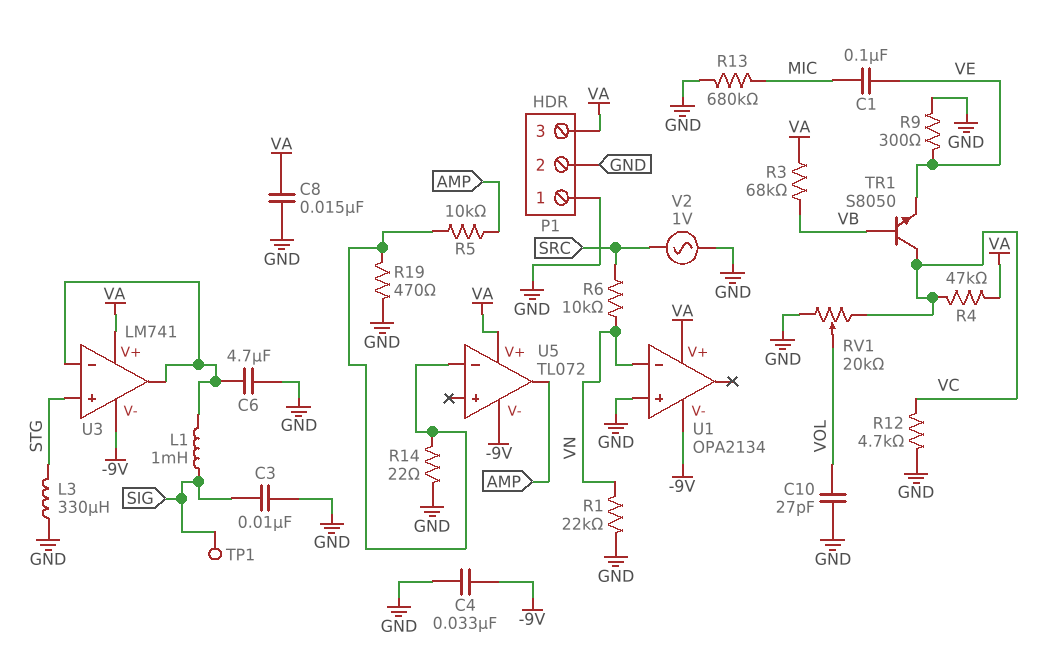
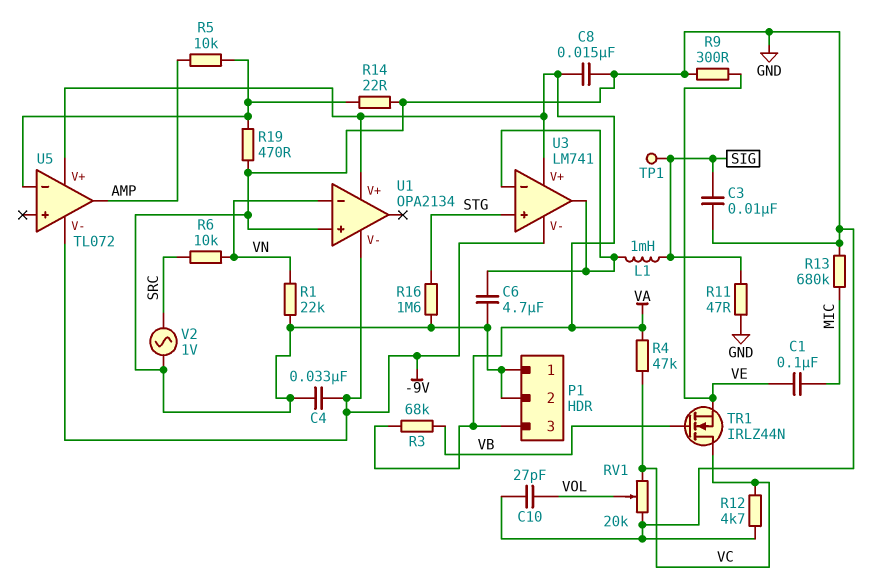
L3: 330uH (GND, STG) -> none
R11: none -> 47 (GND, SIG)
R16: none -> 1.6M (GND, STG)
TR1: NPN S8050 (B VB, C VC, E VE) -> NMOS IRLZ44N (G VB, D VC, S VE)

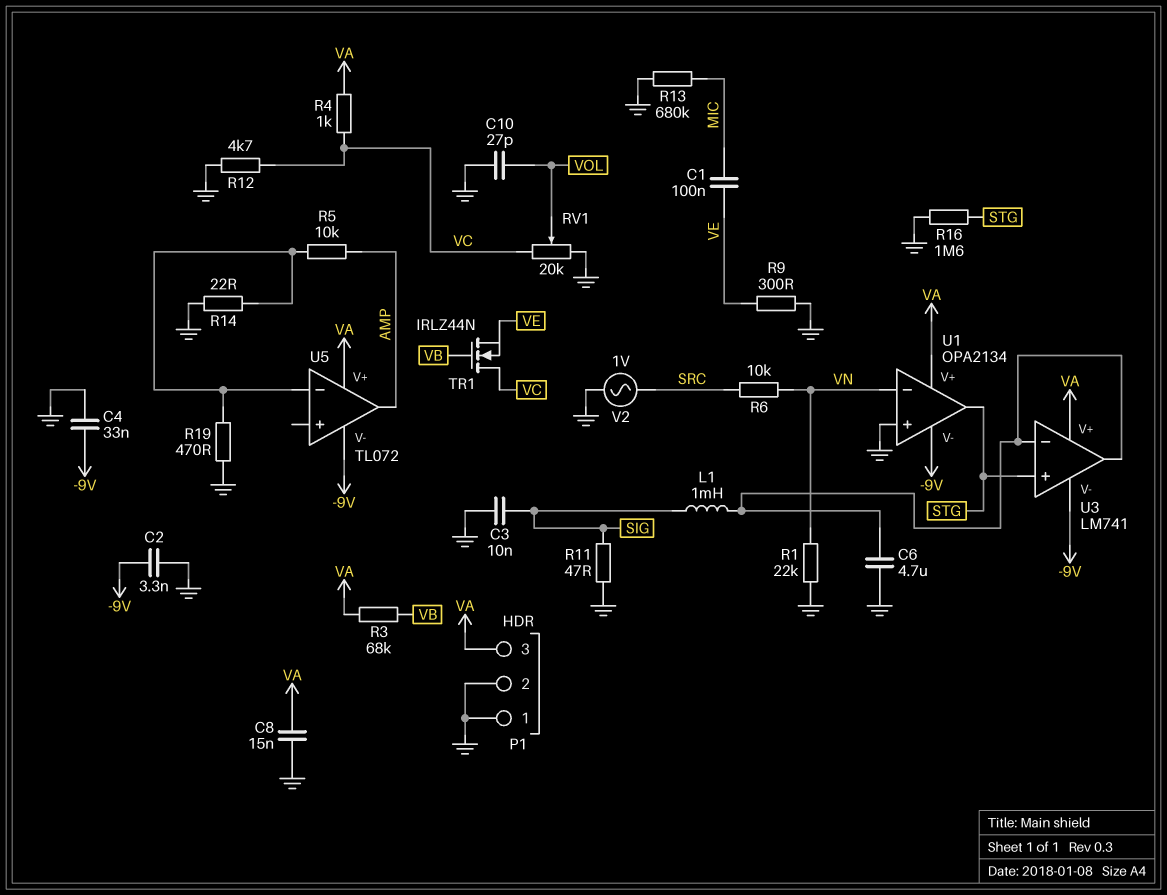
C2: none -> 3.3nF (-9V, GND)
R4: 47k (VA, VC) -> 1k (VA, VC)
TP1: test point (SIG) -> none
U1 pin out: none -> STG

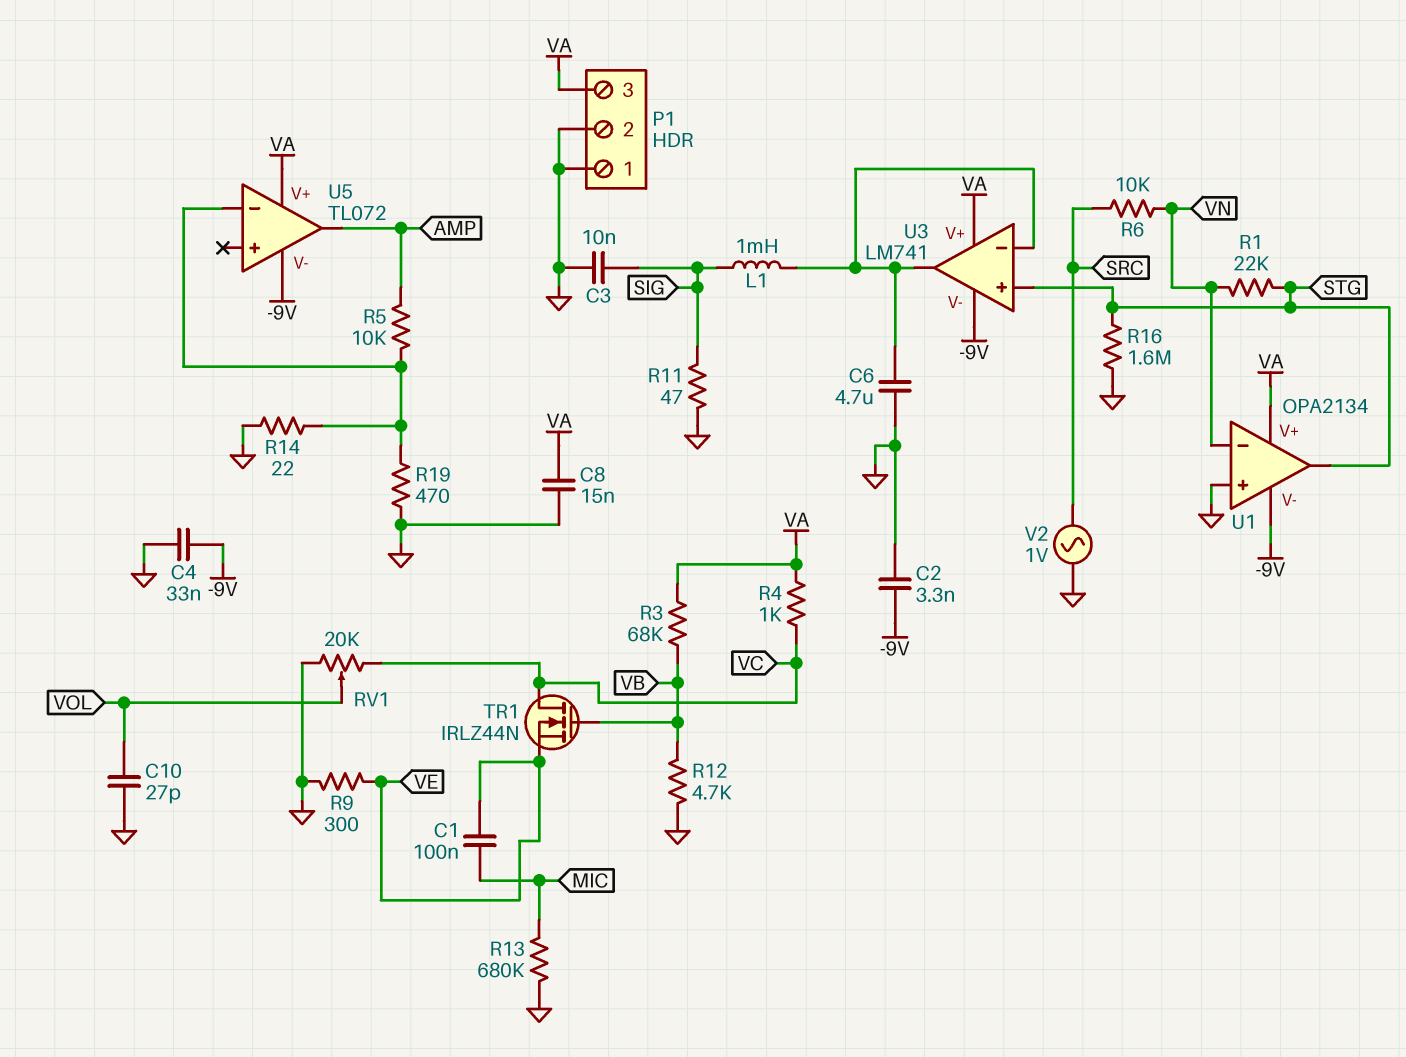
R1: 22k (GND, VN) -> 22k (STG, VN)
R12: 4.7k (GND, VC) -> 4.7k (GND, VB)

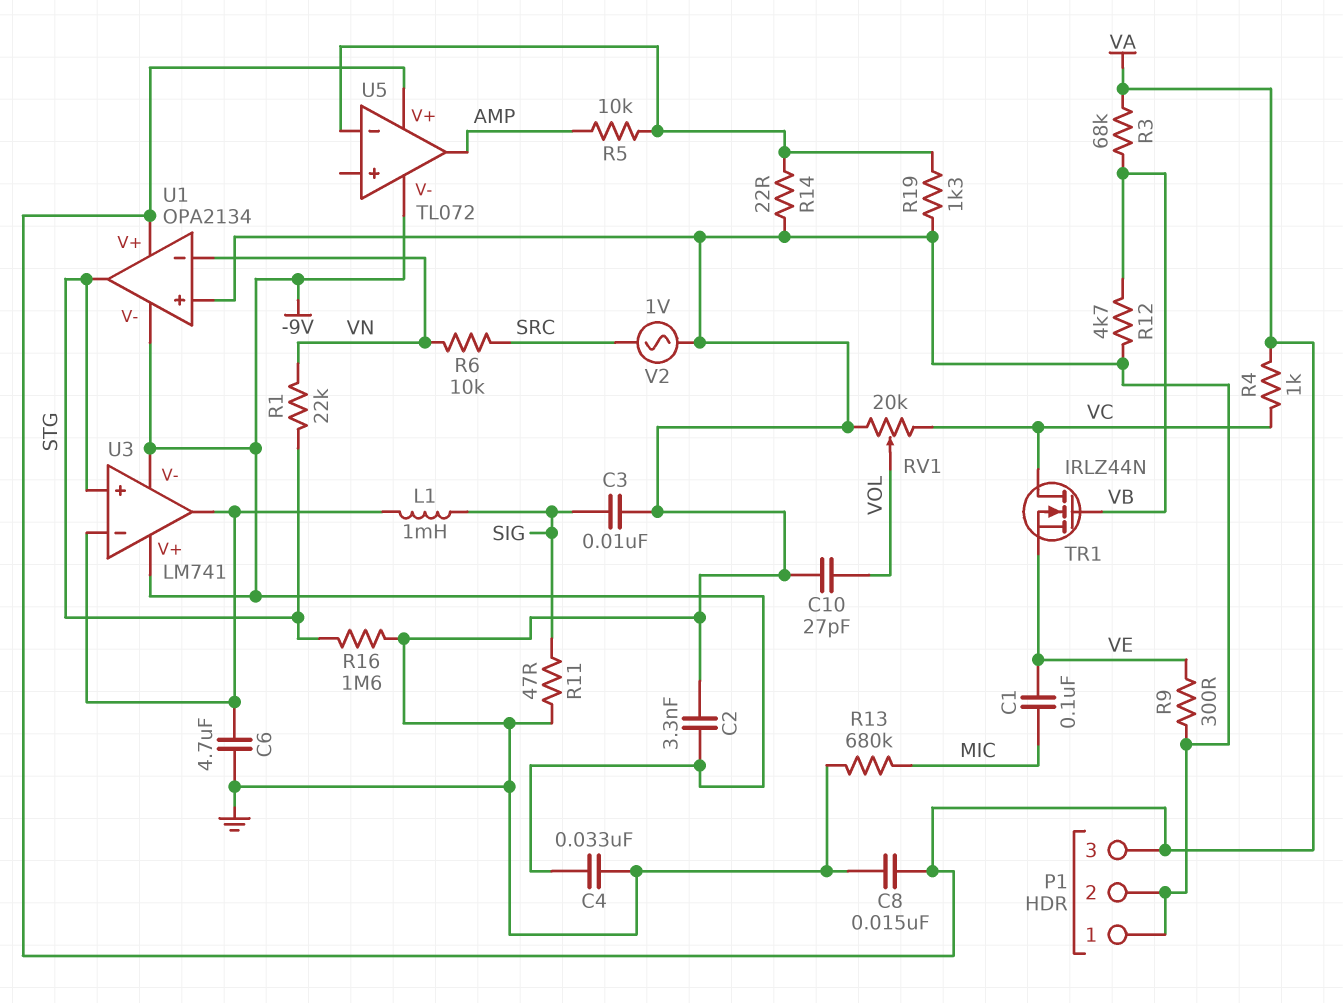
R19: 470 (GND, U5/in-) -> 1.3k (GND, U5/in-)
U3 pin V+: VA -> -9V

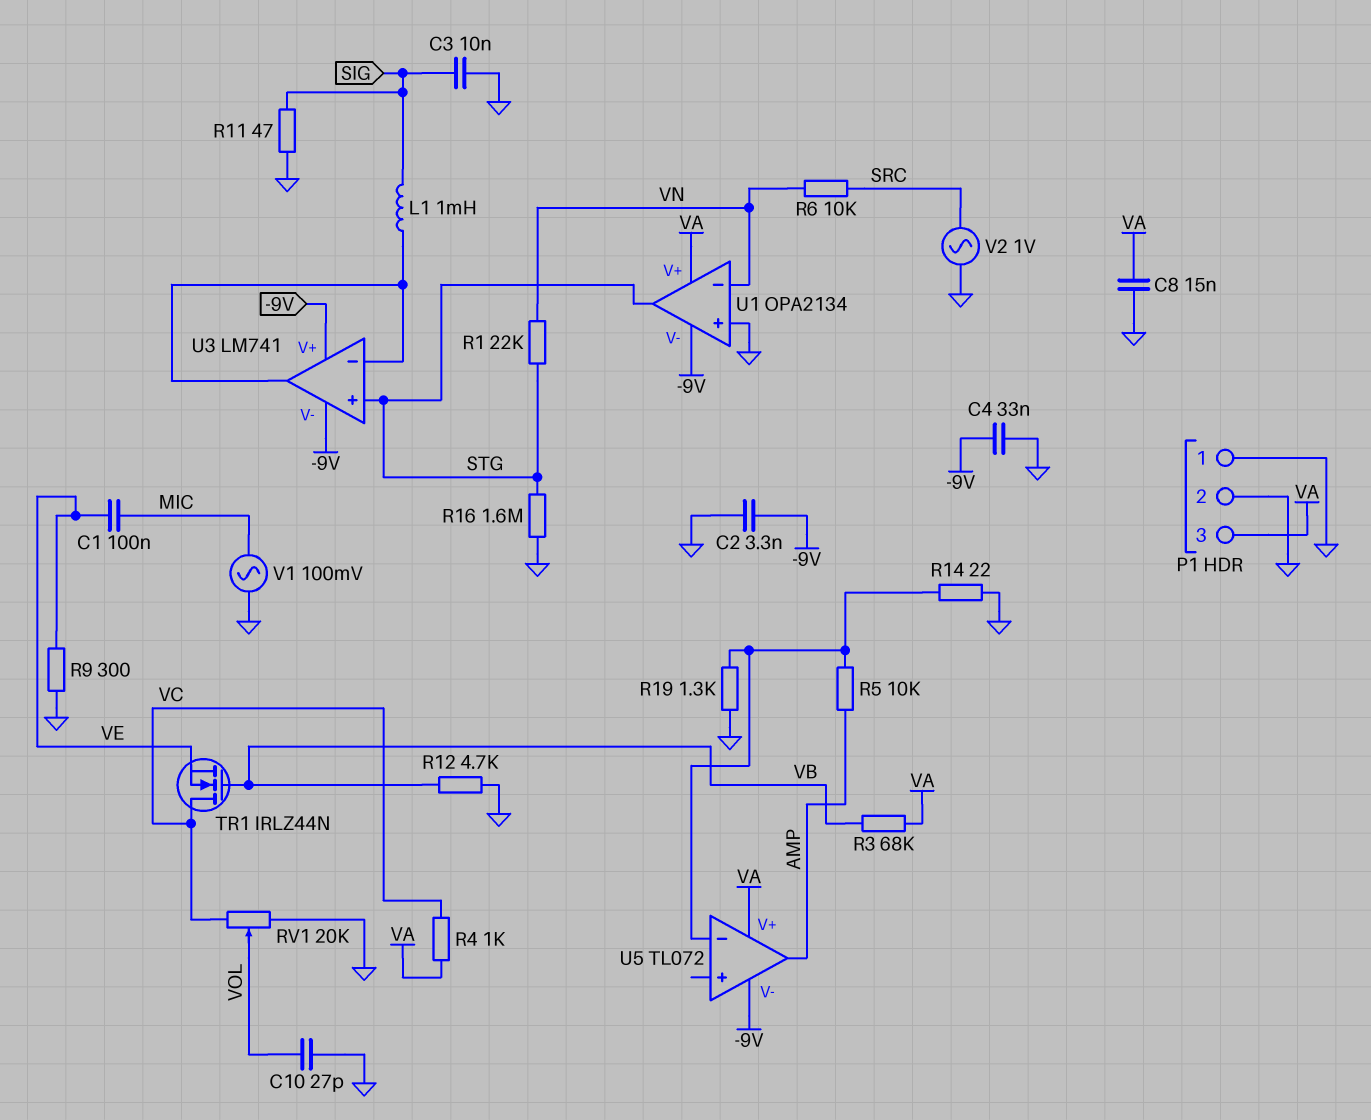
C6: 4.7uF (GND, U3/in-) -> none
R13: 680k (GND, MIC) -> none
V1: none -> AC 100mV (GND, MIC)

